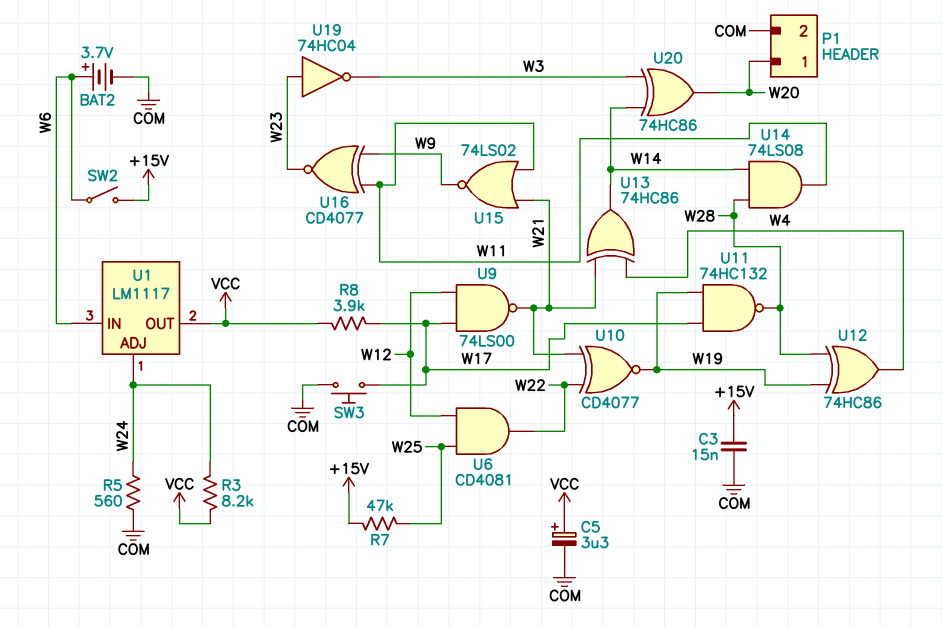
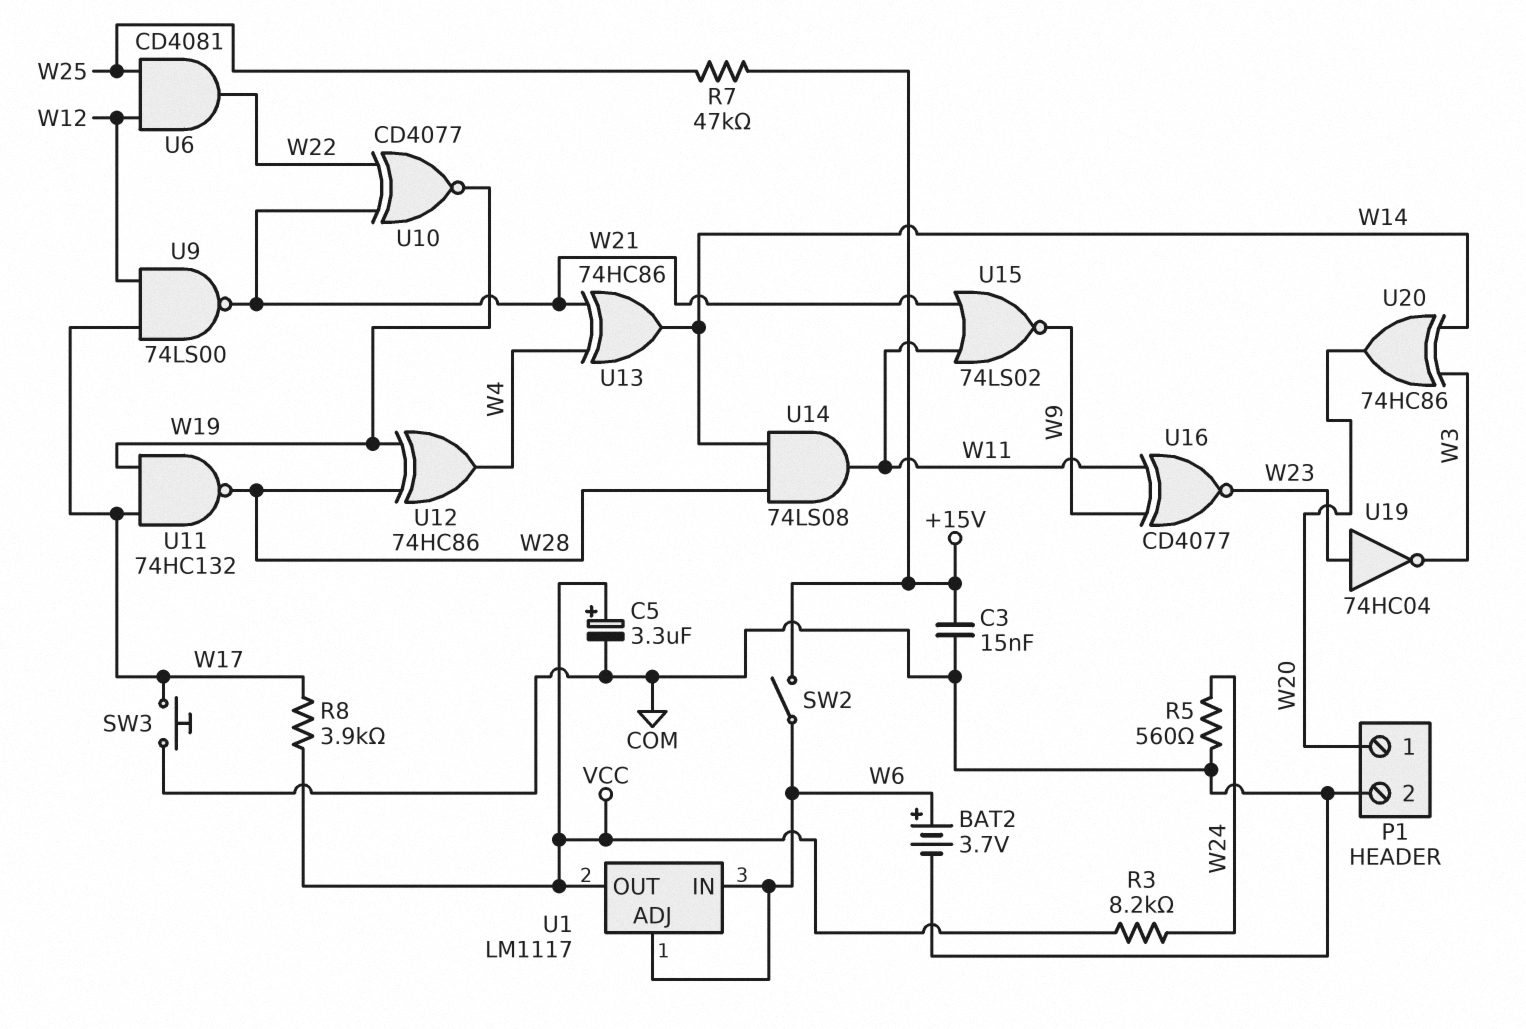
U1 pin ADJ: W24 -> W6

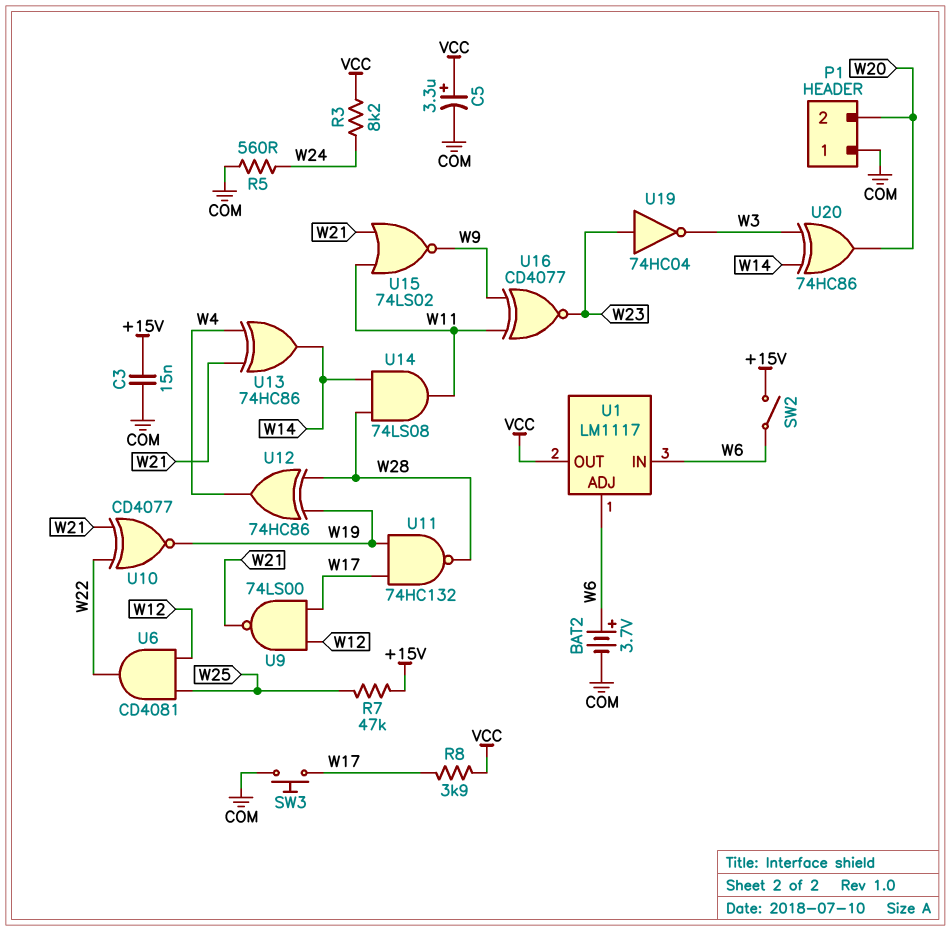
P1 pin 1: W20 -> COM
P1 pin 2: COM -> W20

